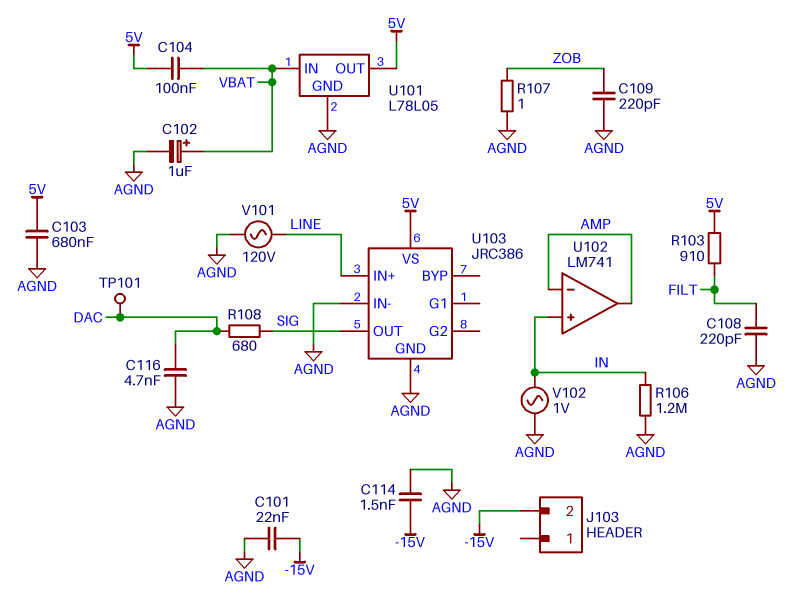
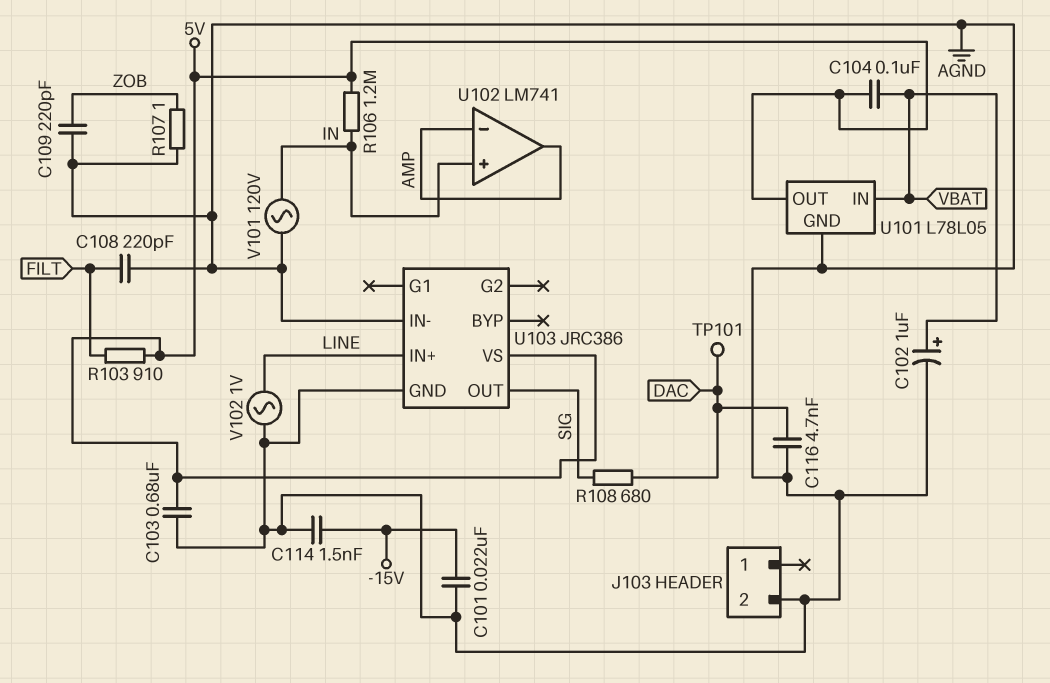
J103 pin 2: -15V -> AGND
R106: 1.2M (AGND, IN) -> 1.2M (5V, IN)
V101: AC 120V (AGND, LINE) -> AC 120V (AGND, IN)
V102: AC 1V (AGND, IN) -> AC 1V (AGND, LINE)

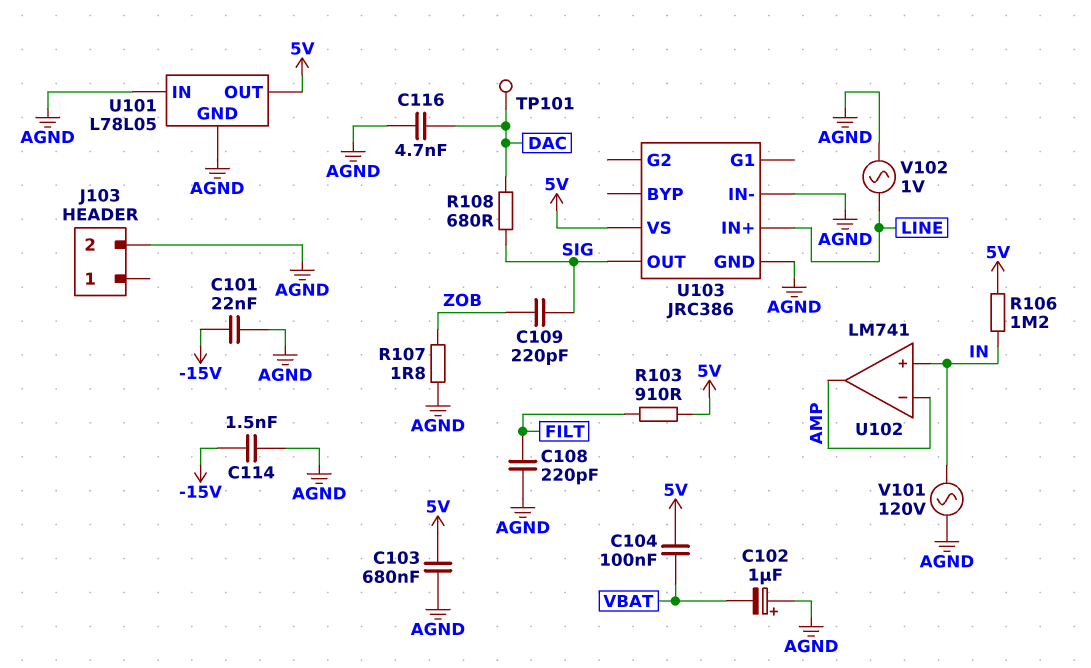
C102: 1uF (plus VBAT, minus AGND) -> 1uF (plus AGND, minus VBAT)
C109: 220pF (AGND, ZOB) -> 220pF (SIG, ZOB)
R107: 1 (AGND, ZOB) -> 1.8 (AGND, ZOB)
U101 pin IN: VBAT -> AGND

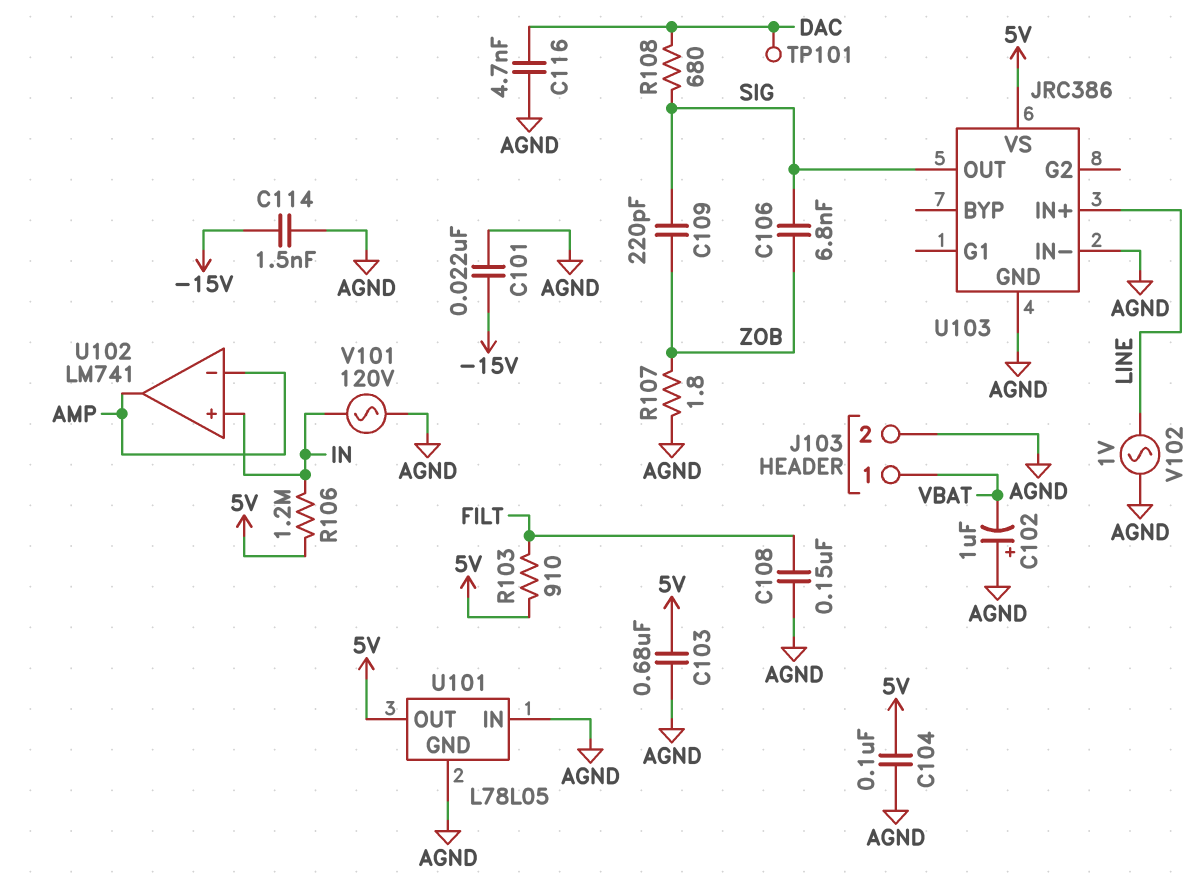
C104: 100nF (5V, VBAT) -> 100nF (5V, AGND)
C106: none -> 6.8nF (SIG, ZOB)
C108: 220pF (AGND, FILT) -> 150nF (AGND, FILT)
J103 pin 1: none -> VBAT

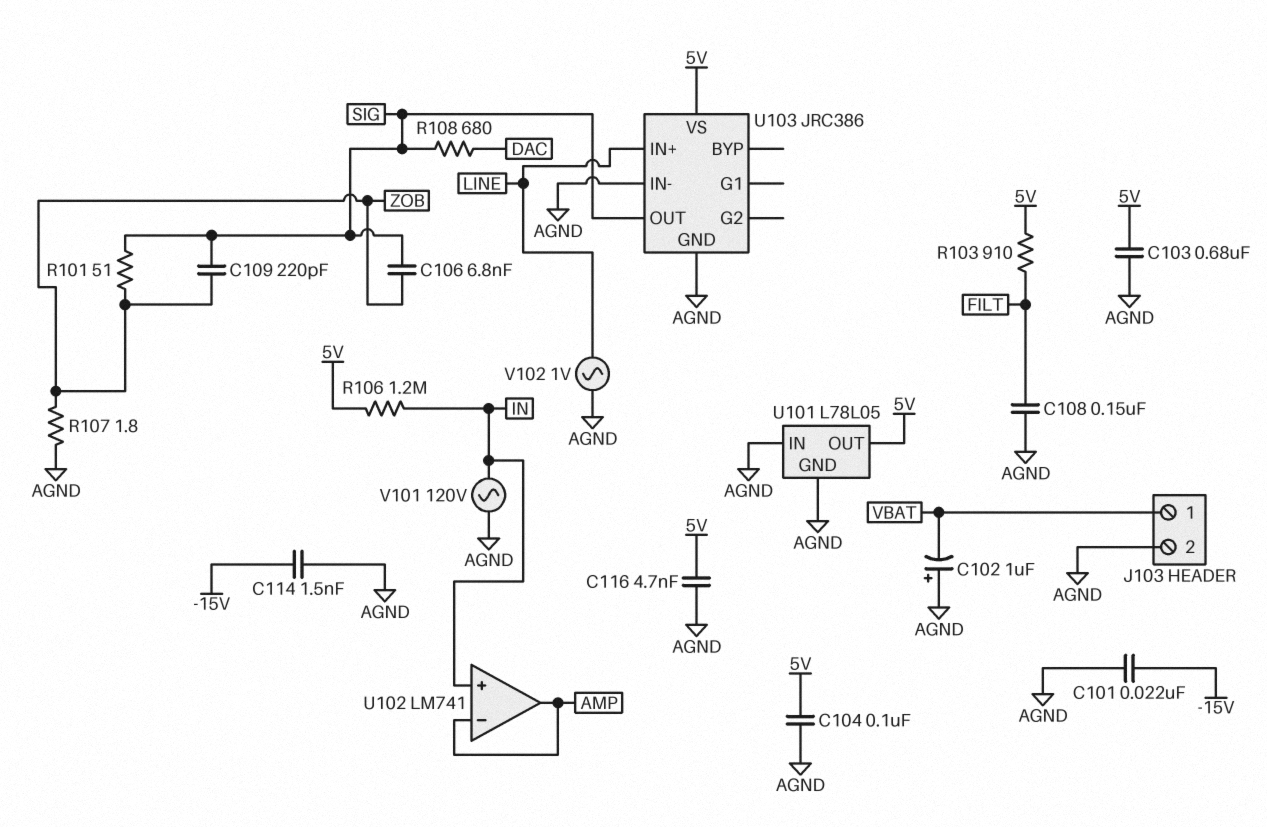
C116: 4.7nF (AGND, DAC) -> 4.7nF (5V, AGND)
R101: none -> 51 (SIG, ZOB)
TP101: test point (DAC) -> none

